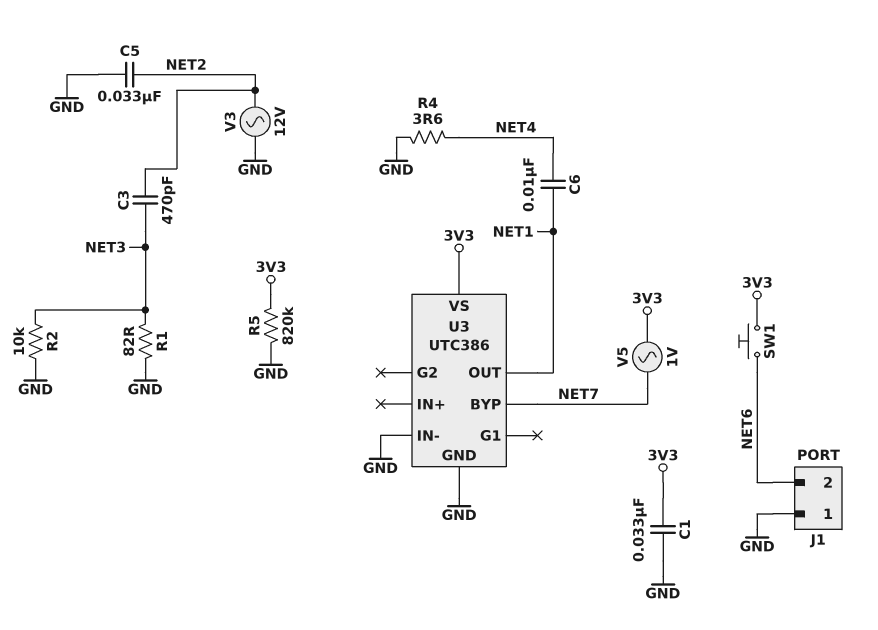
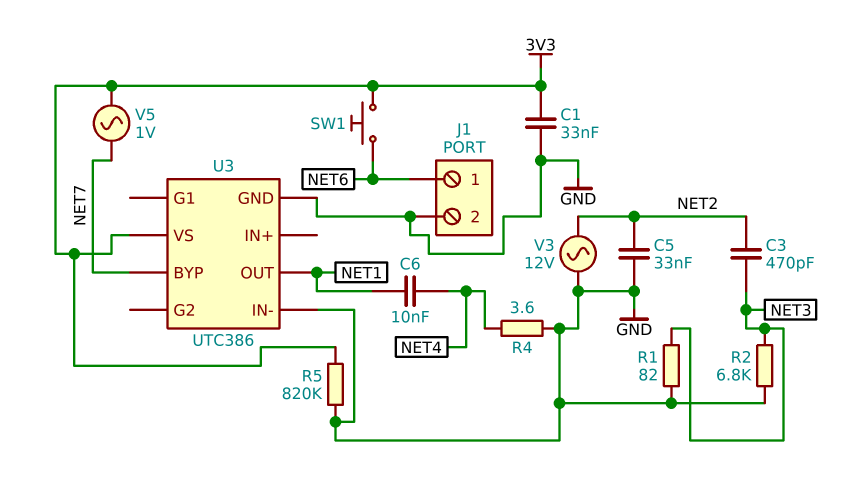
J1 pin 1: GND -> NET6
J1 pin 2: NET6 -> GND
R2: 10k (GND, NET3) -> 6.8k (GND, NET3)

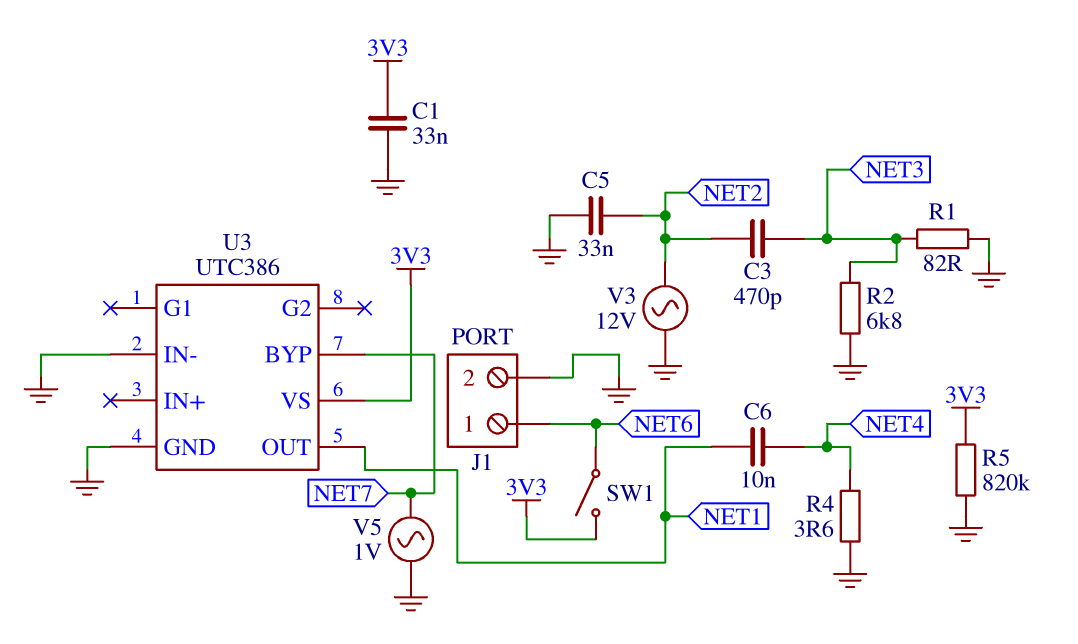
SW1: button (3V3, NET6) -> switch (3V3, NET6)
V5: AC 1V (3V3, NET7) -> AC 1V (GND, NET7)

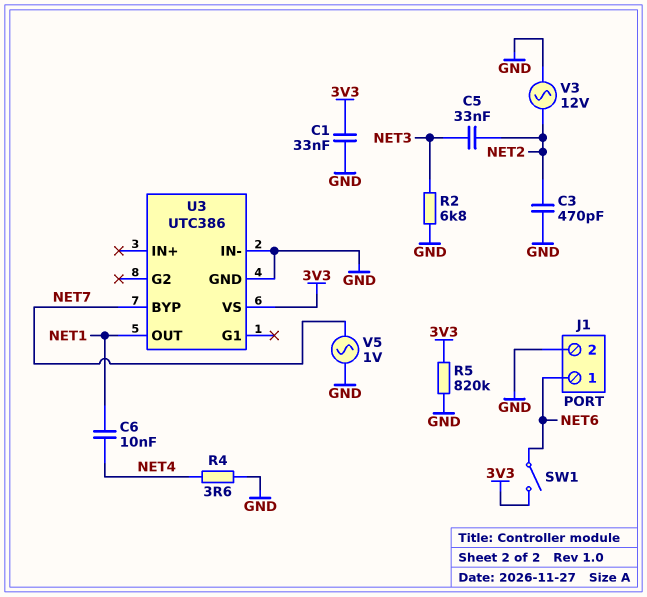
C3: 470pF (NET2, NET3) -> 470pF (GND, NET2)
C5: 33nF (GND, NET2) -> 33nF (NET2, NET3)
R1: 82 (GND, NET3) -> none

